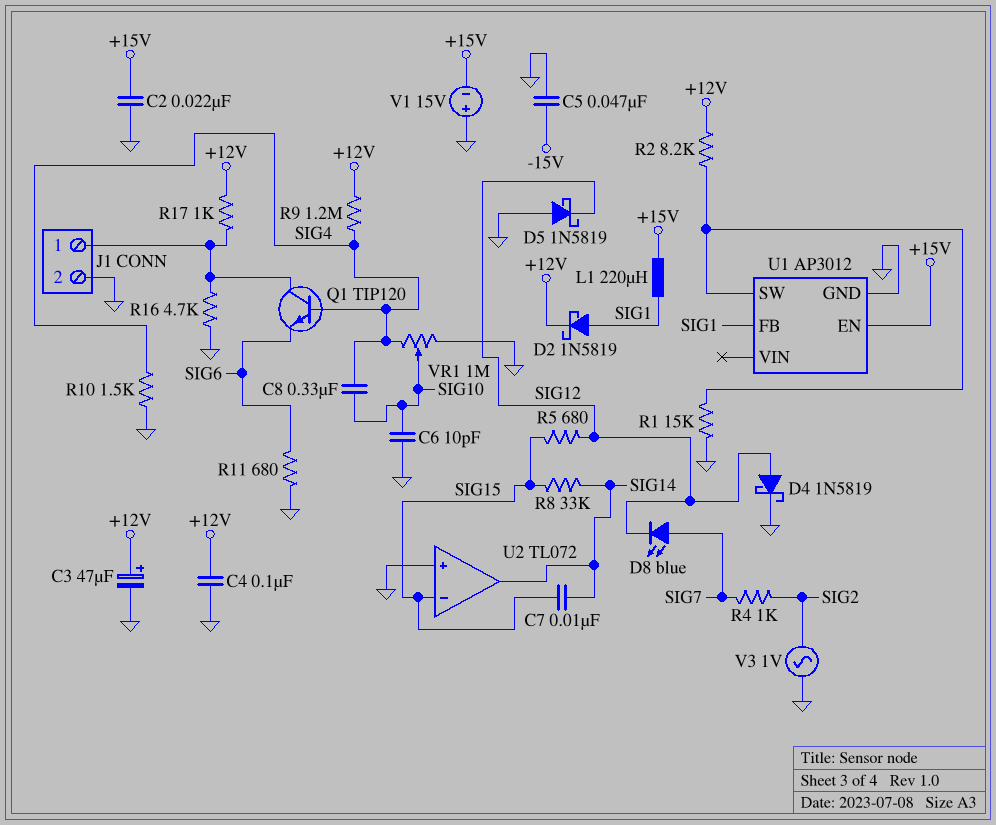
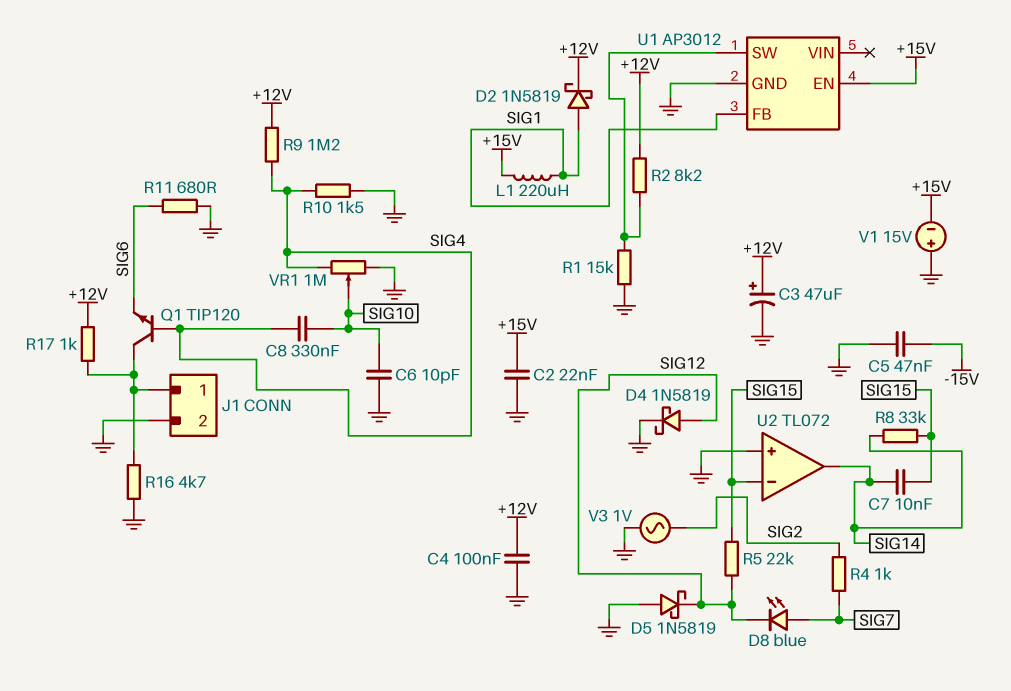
R5: 680 (SIG12, SIG15) -> 22k (SIG12, SIG15)

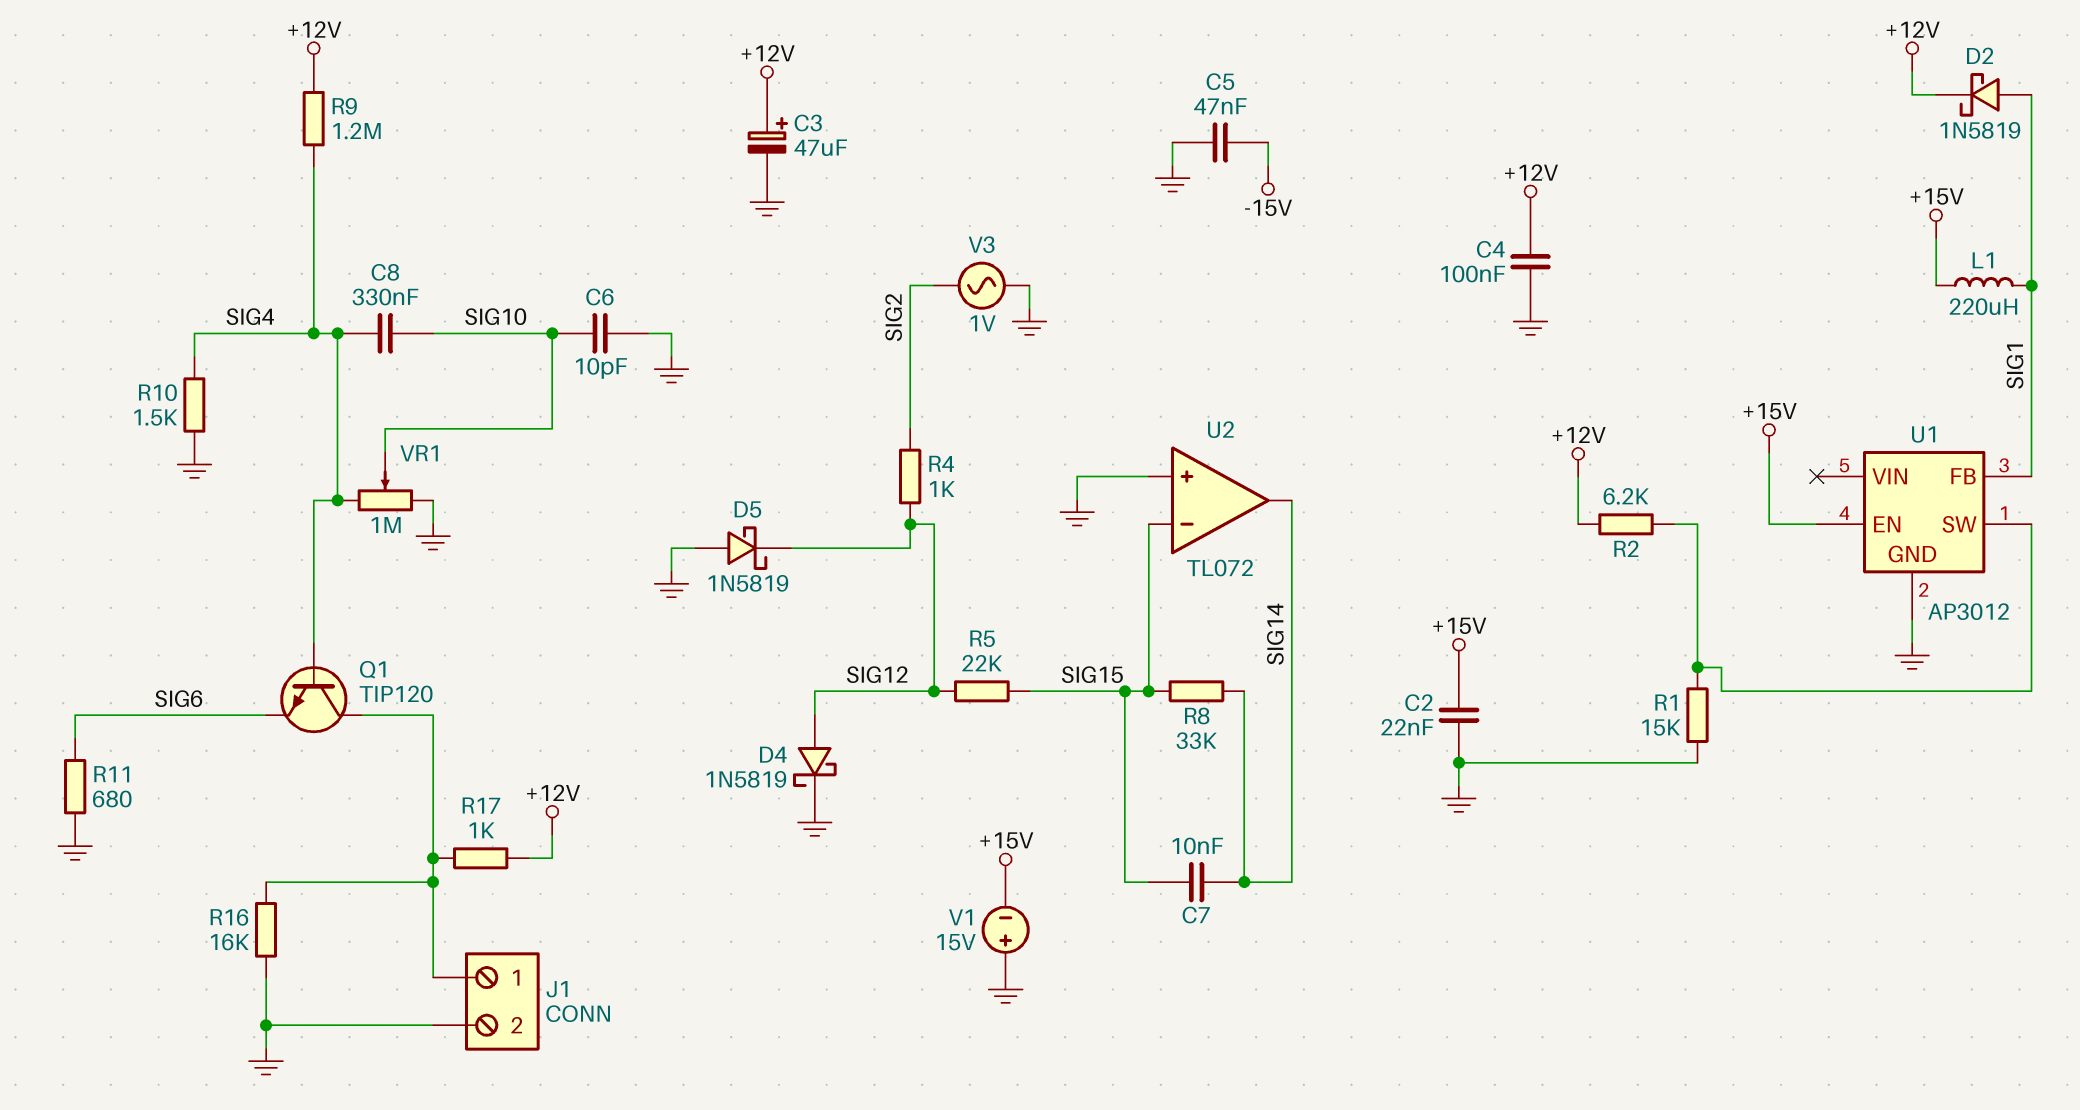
D8: LED blue (A SIG7, K SIG12) -> none
R2: 8.2k (+12V, U1/SW) -> 6.2k (+12V, U1/SW)
R4: 1k (SIG2, SIG7) -> 1k (SIG2, SIG12)
R16: 4.7k (GND, J1/1) -> 16k (GND, J1/1)

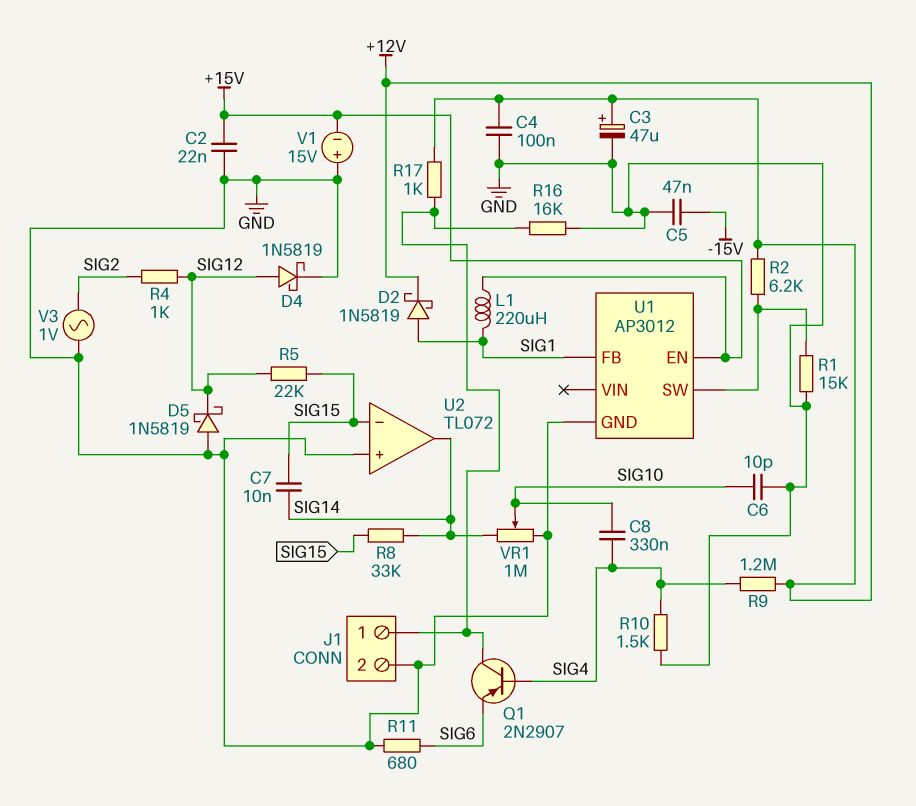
Q1: NPN TIP120 (B SIG4, C J1/1, E SIG6) -> PNP 2N2907 (B SIG4, C J1/1, E SIG6)
VR1: 1M (GND, SIG4, wiper SIG10) -> 1M (GND, SIG14, wiper SIG10)

